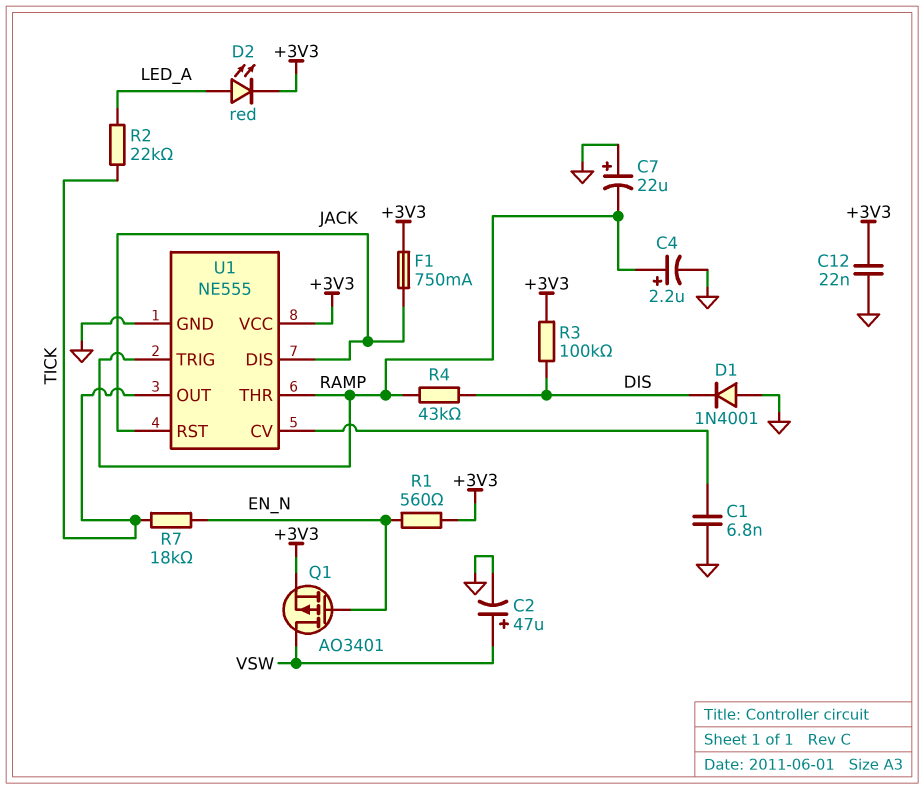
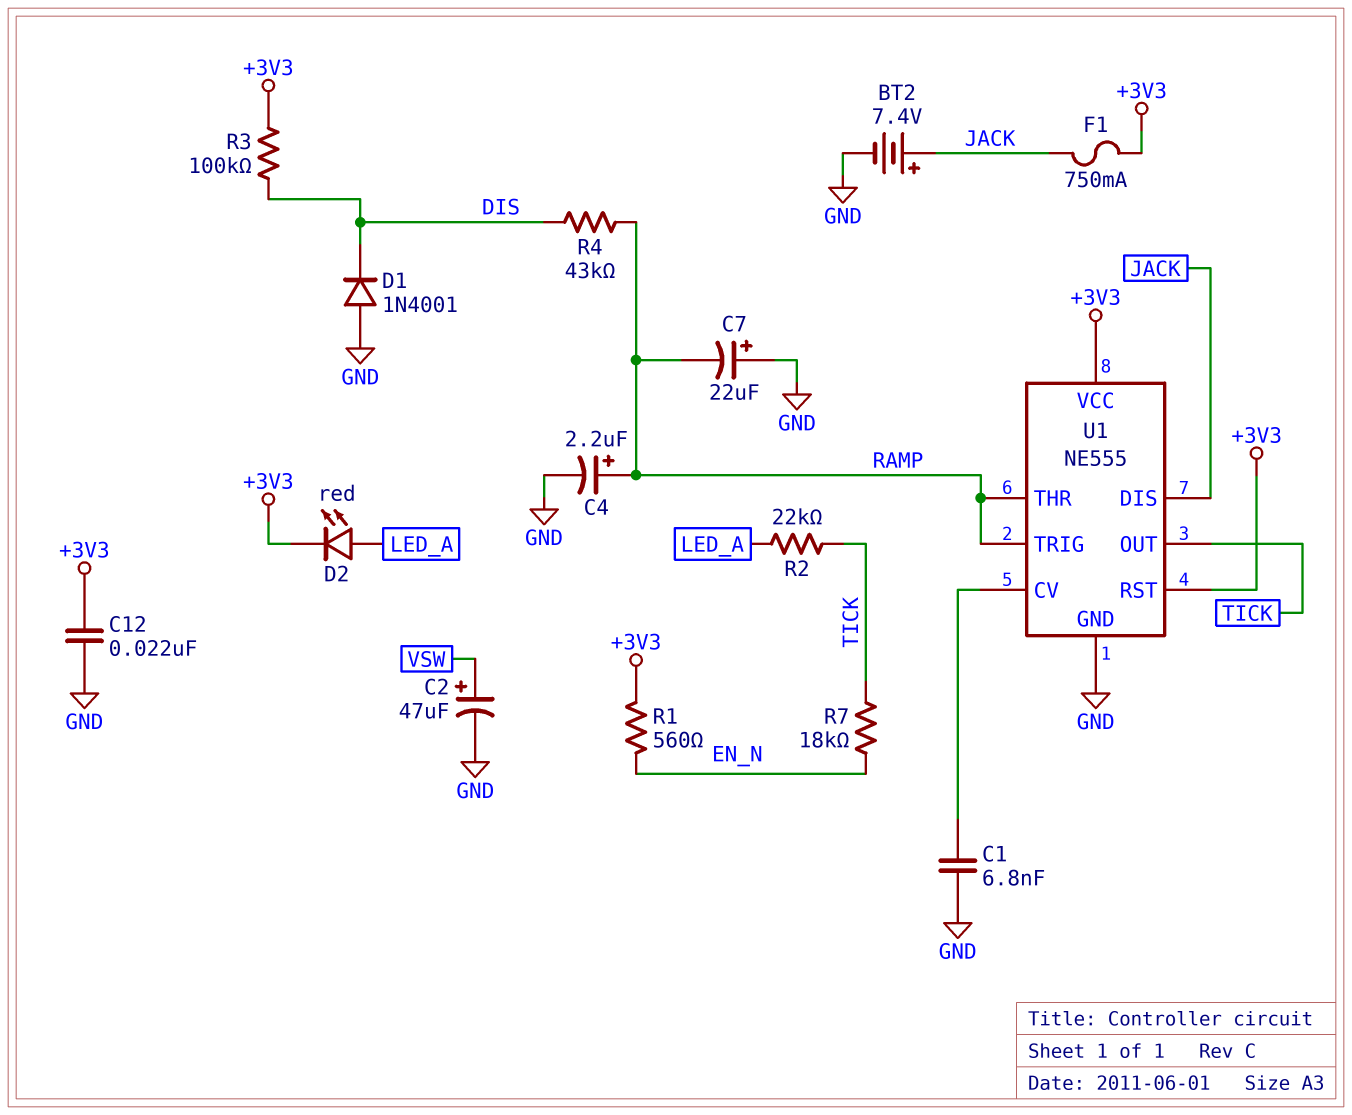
BT2: none -> 7.4V (plus JACK, minus GND)
Q1: PMOS AO3401 (G EN_N, D VSW, S +3V3) -> none
U1 pin RST: JACK -> +3V3

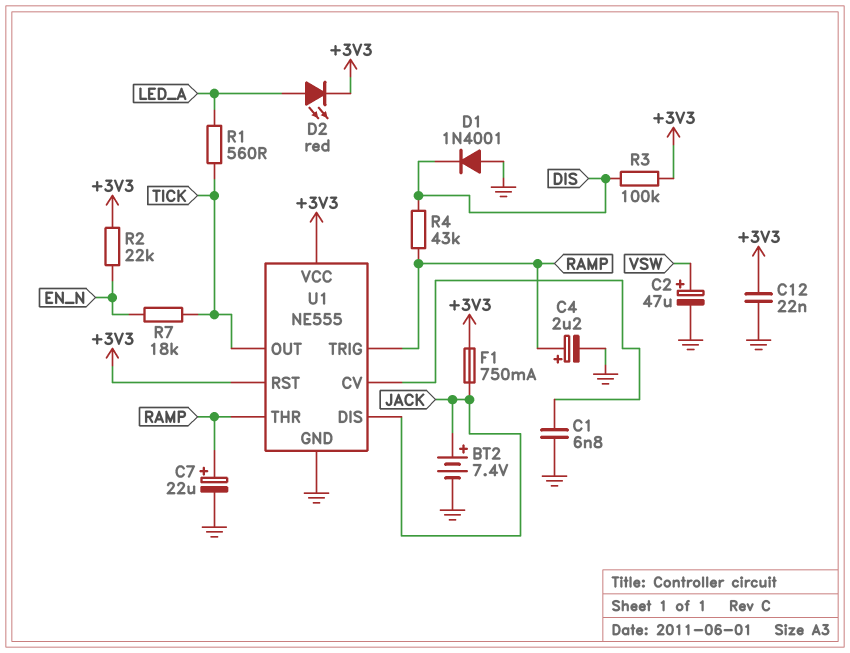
C7: 22uF (plus GND, minus RAMP) -> 22uF (plus RAMP, minus GND)
R1: 560 (+3V3, EN_N) -> 560 (LED_A, TICK)
R2: 22k (LED_A, TICK) -> 22k (+3V3, EN_N)

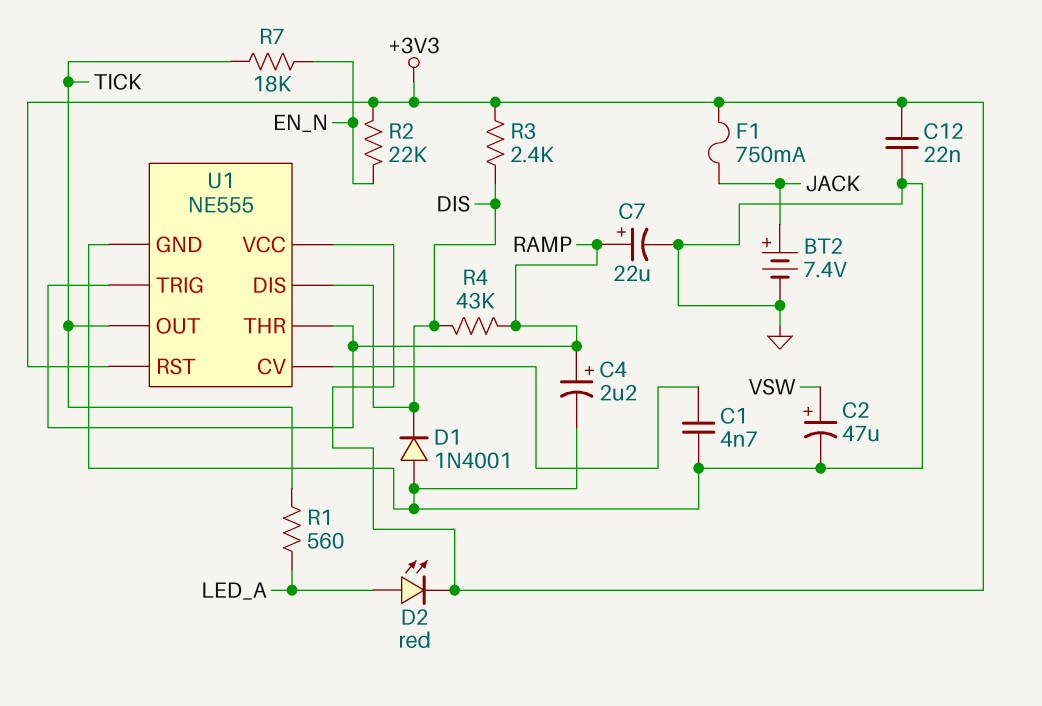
C1: 6.8nF (GND, U1/CV) -> 4.7nF (GND, U1/CV)
R3: 100k (+3V3, DIS) -> 2.4k (+3V3, DIS)
U1 pin DIS: JACK -> DIS

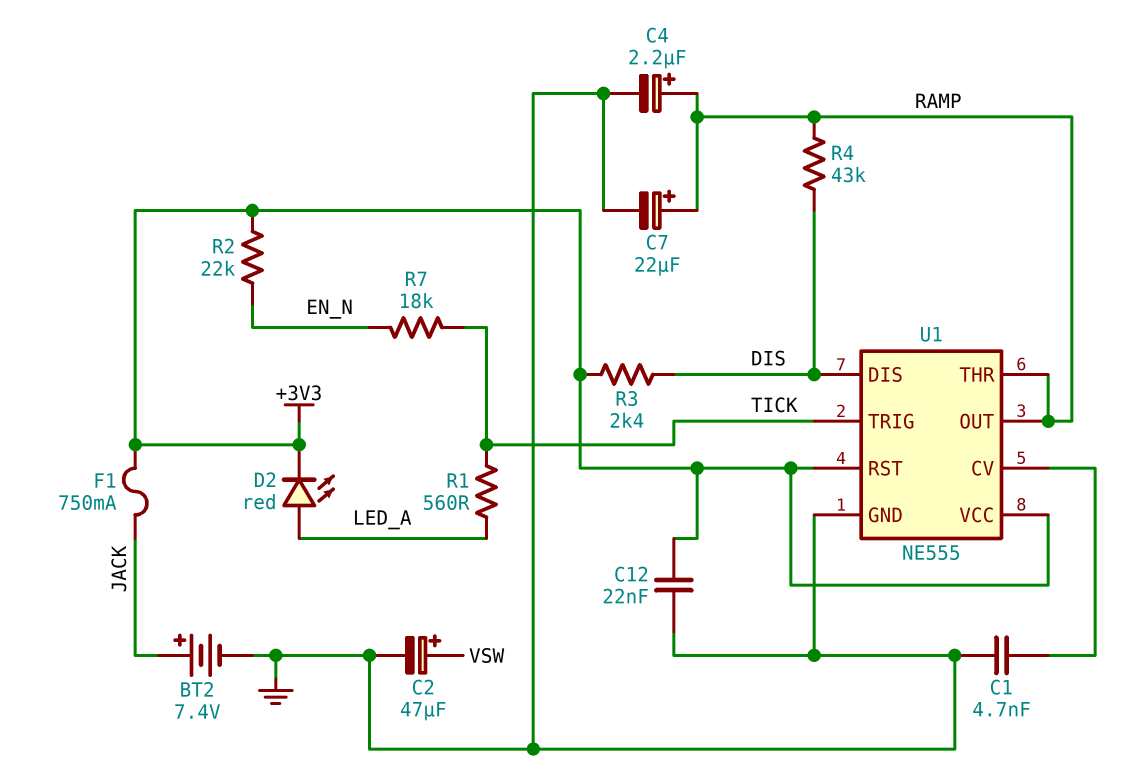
D1: diode 1N4001 (A GND, K DIS) -> none
U1 pin OUT: TICK -> RAMP
U1 pin TRIG: RAMP -> TICK

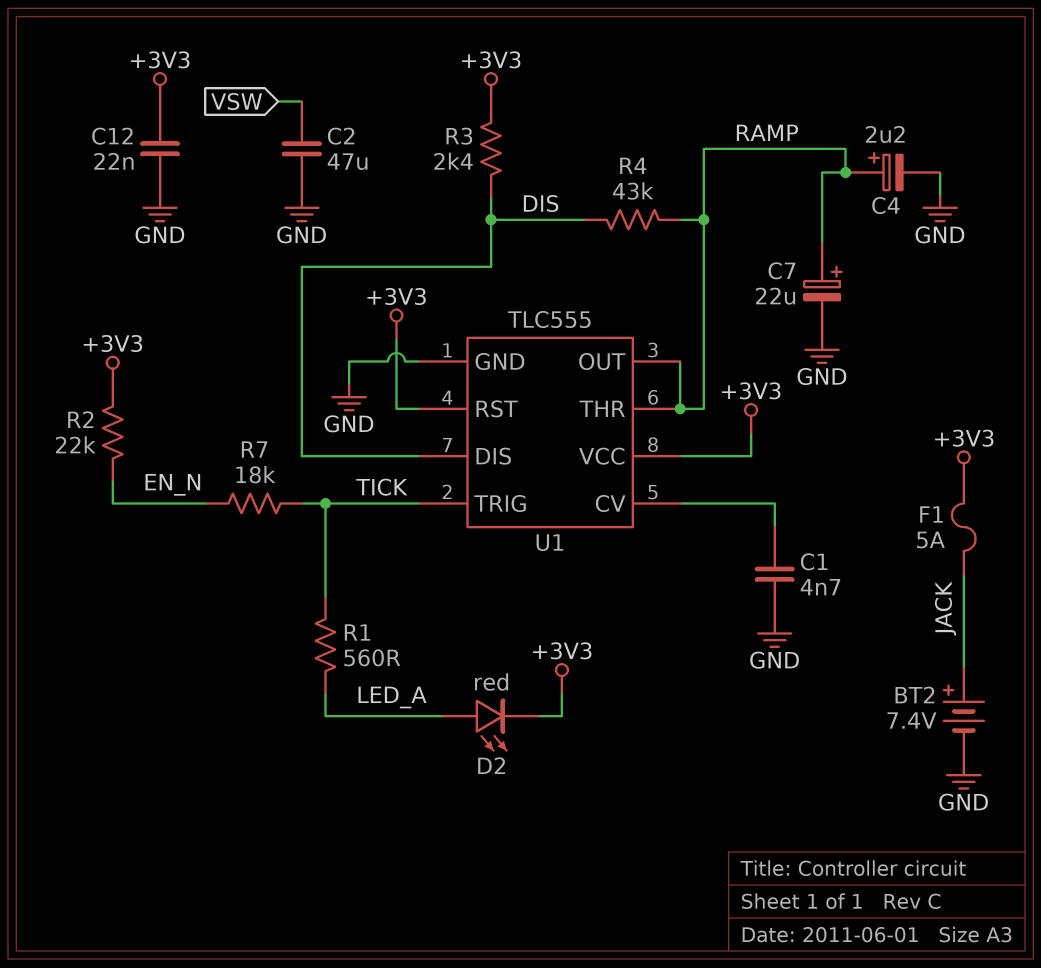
C2: 47uF (plus VSW, minus GND) -> 47uF (GND, VSW)
F1: 750mA (+3V3, JACK) -> 5A (+3V3, JACK)
U1: NE555 -> TLC555

